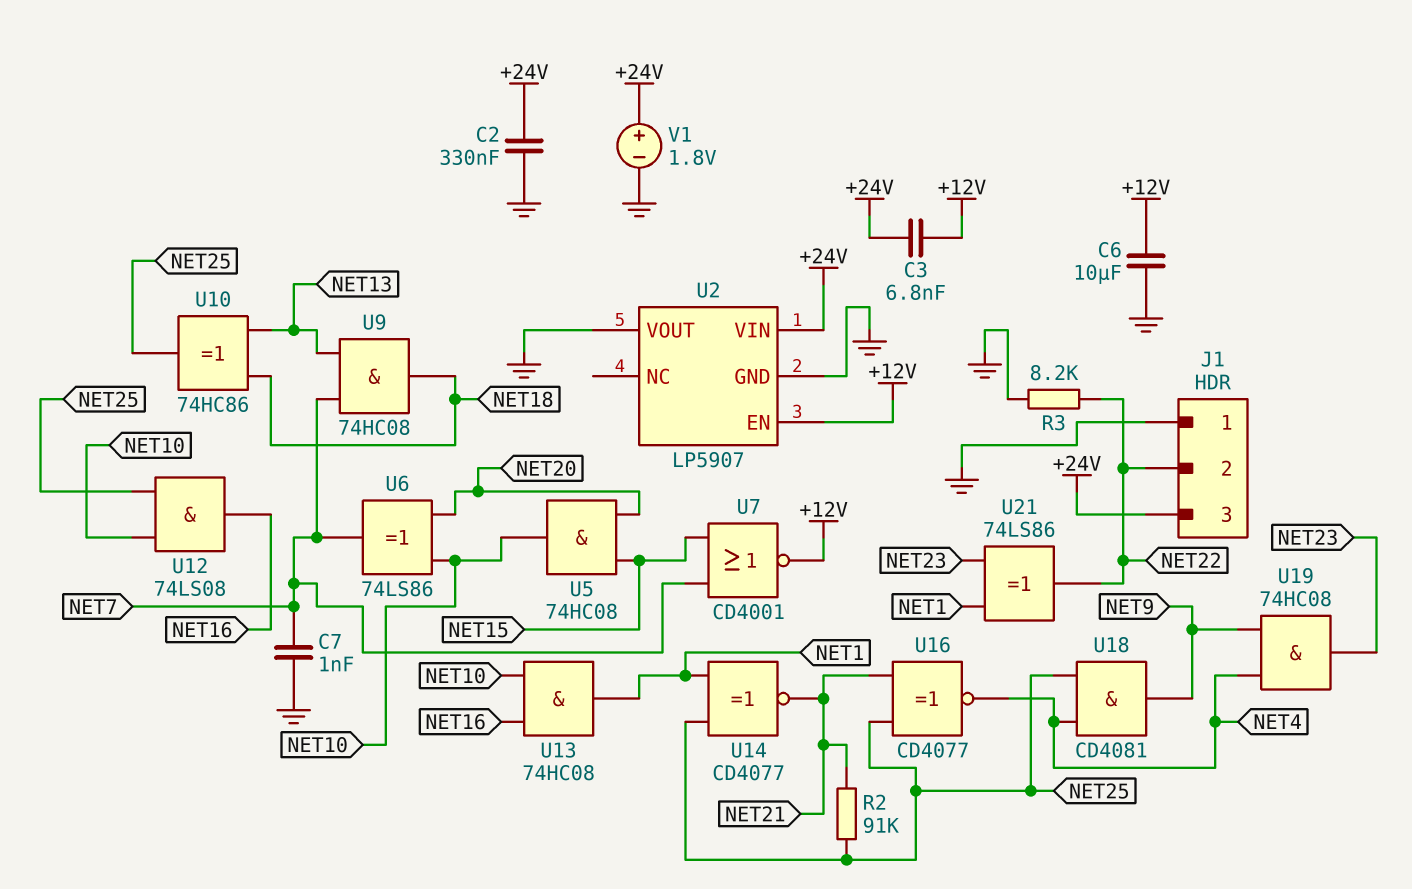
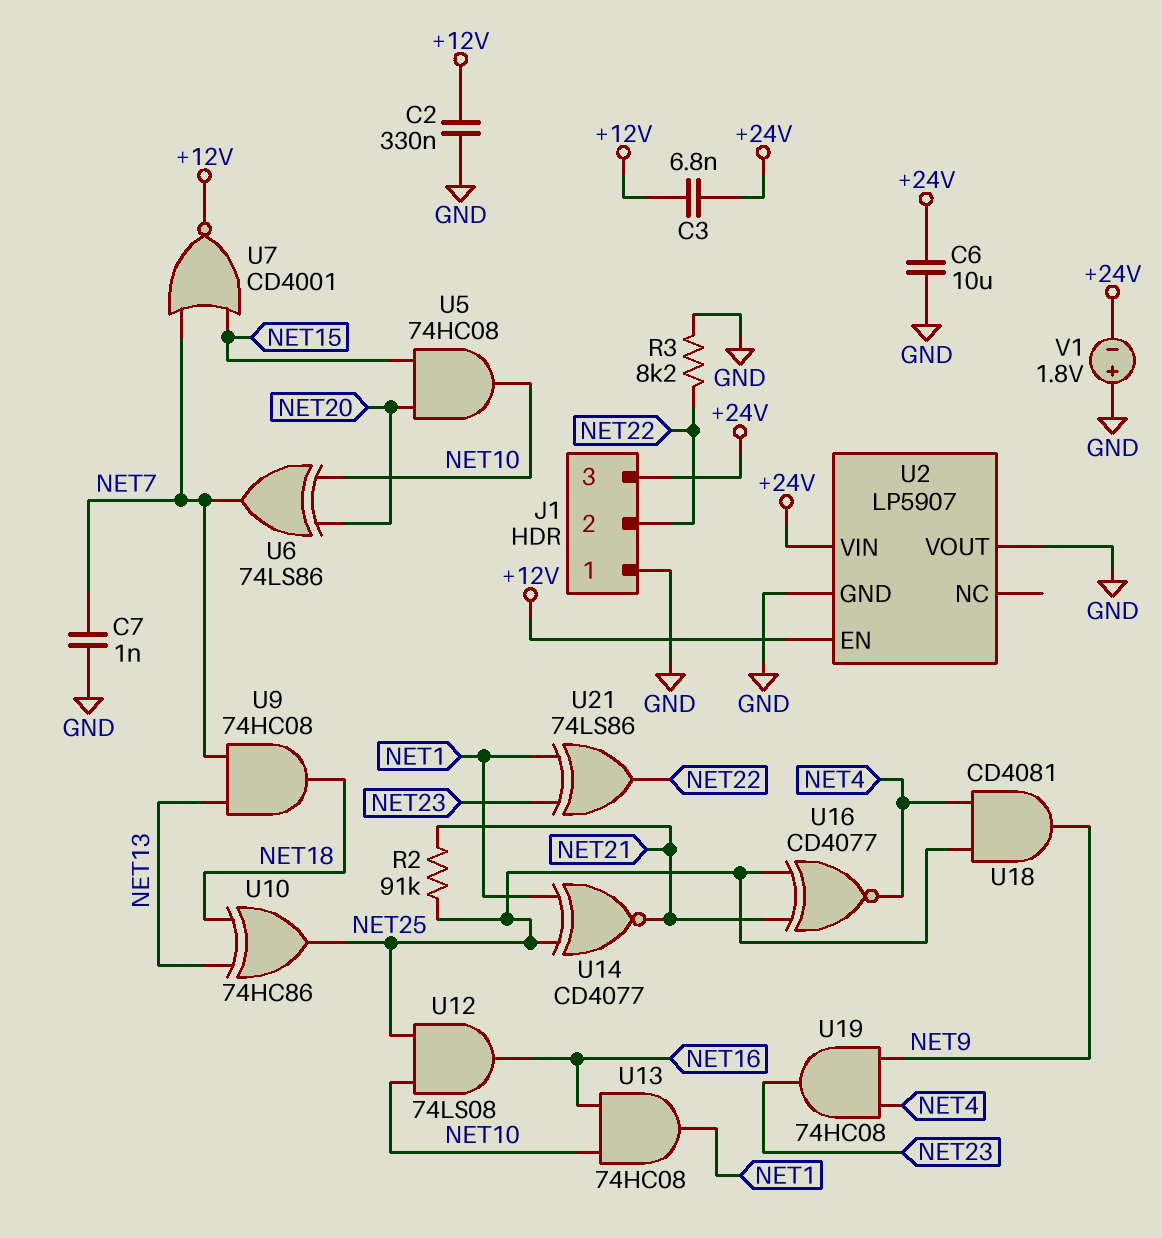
C2: 330nF (+24V, GND) -> 330nF (+12V, GND)
C6: 10uF (+12V, GND) -> 10uF (+24V, GND)
V1: 1.8V (plus +24V, minus GND) -> 1.8V (plus GND, minus +24V)

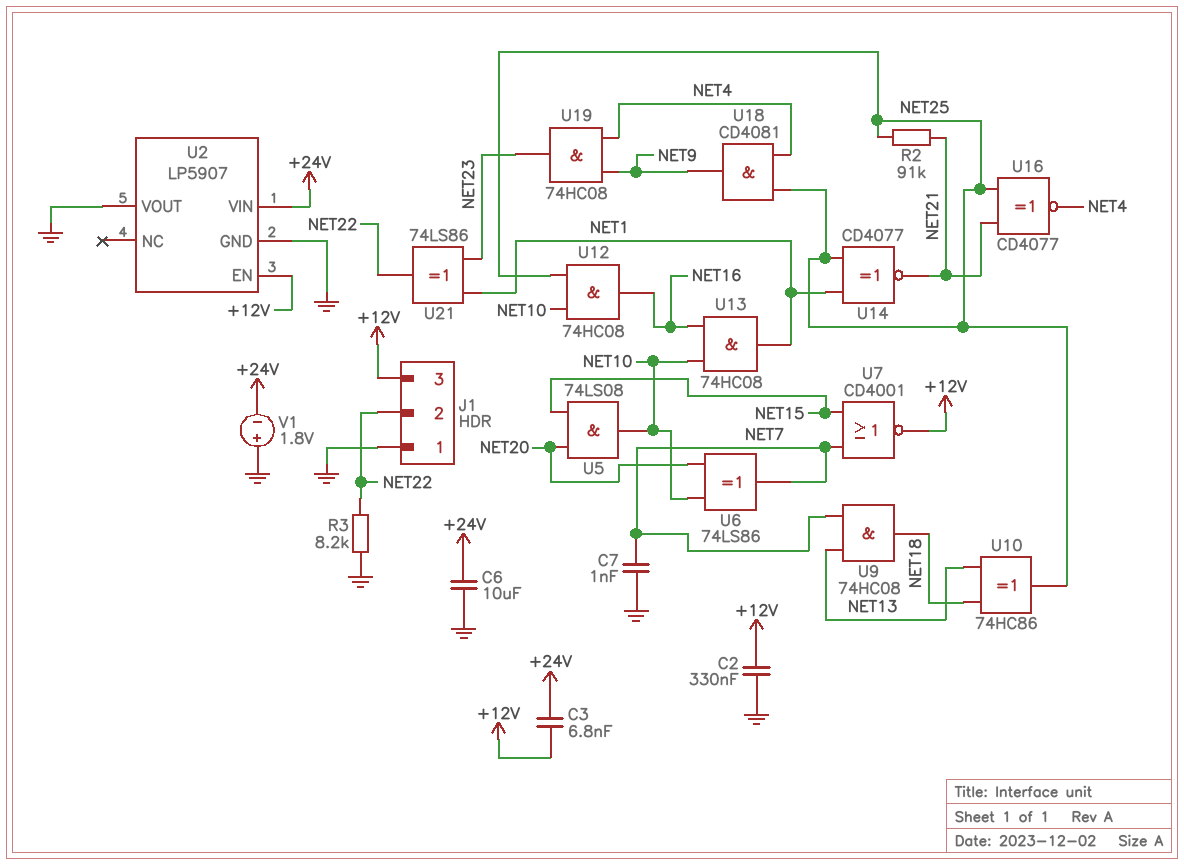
J1 pin 3: +24V -> +12V
U5: AND 74HC08 (in NET15, in NET20, out NET10) -> AND 74LS08 (in NET15, in NET20, out NET10)
U12: AND 74LS08 (in NET10, in NET25, out NET16) -> AND 74HC08 (in NET10, in NET25, out NET16)

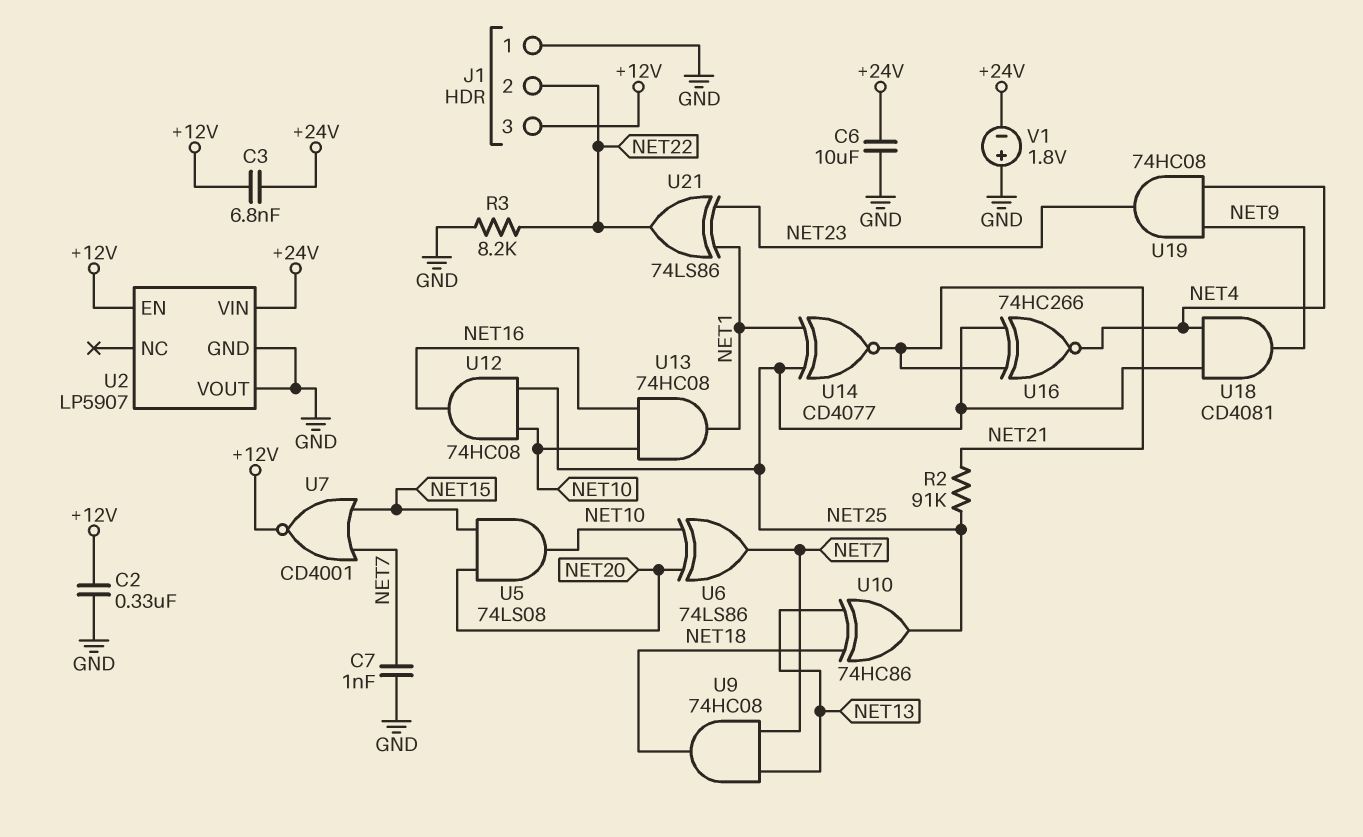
U16: XNOR CD4077 (in NET21, in NET25, out NET4) -> XNOR 74HC266 (in NET21, in NET25, out NET4)

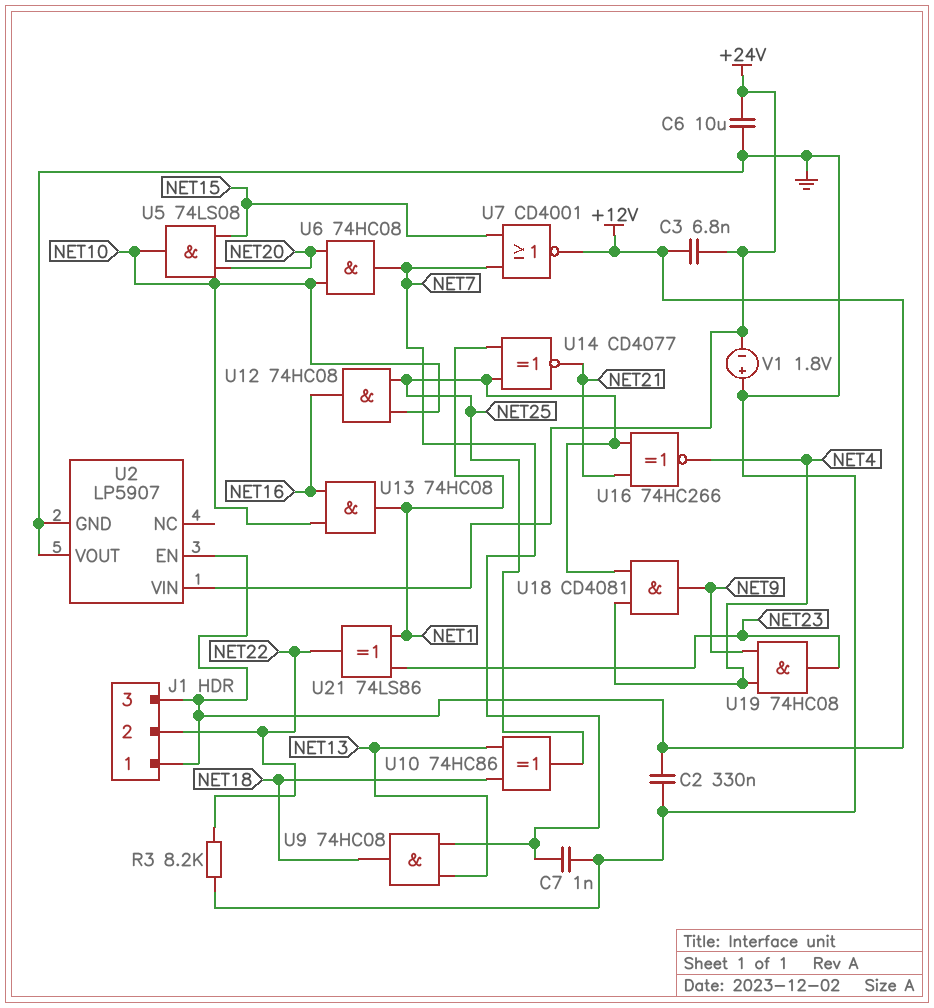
J1 pin 1: GND -> +12V
R2: 91k (NET21, NET25) -> none
U6: XOR 74LS86 (in NET10, in NET20, out NET7) -> AND 74HC08 (in NET10, in NET20, out NET7)

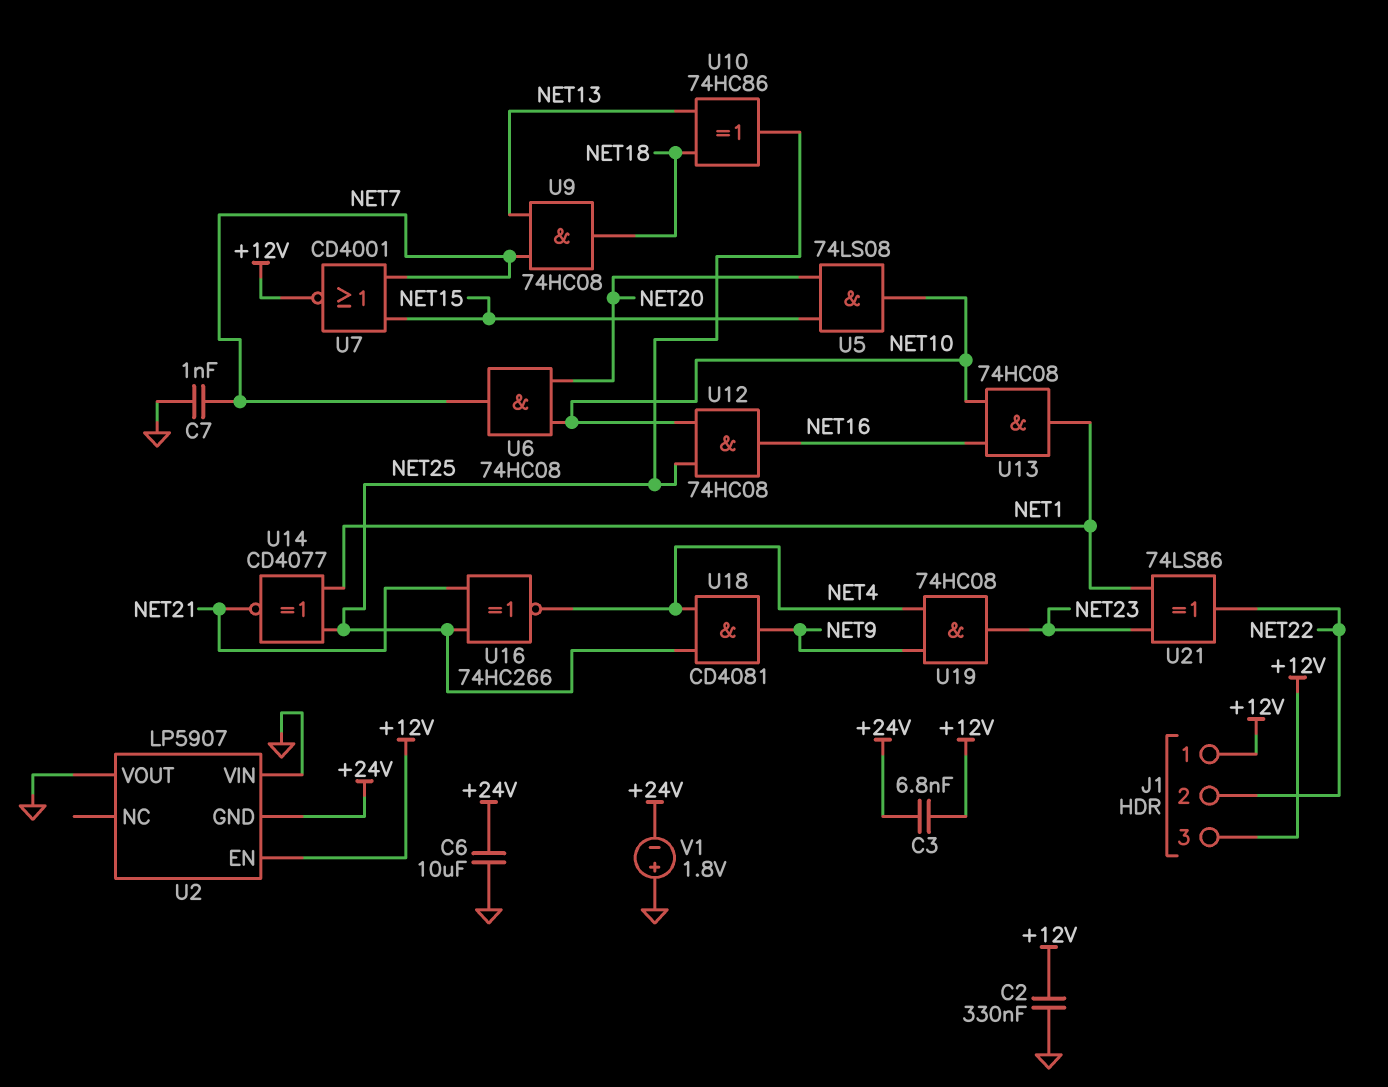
R3: 8.2k (GND, NET22) -> none
U2 pin GND: GND -> +24V
U2 pin VIN: +24V -> GND

